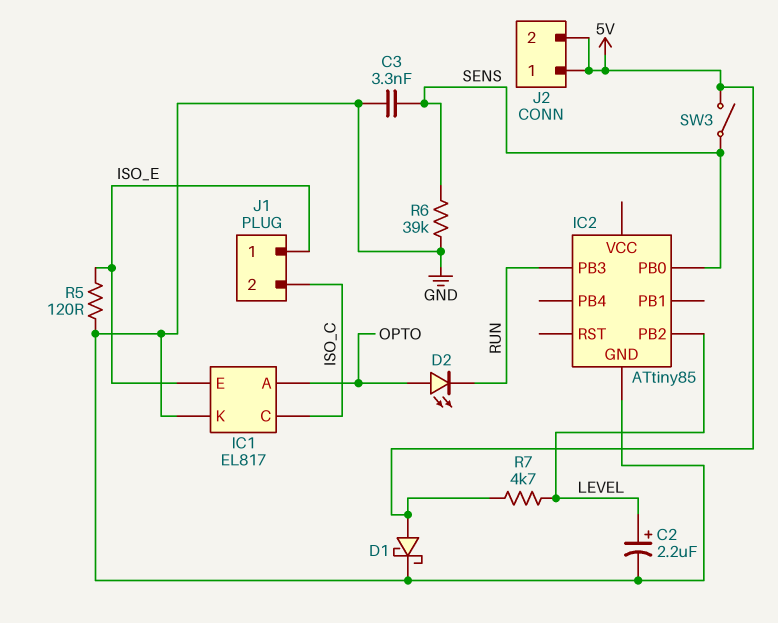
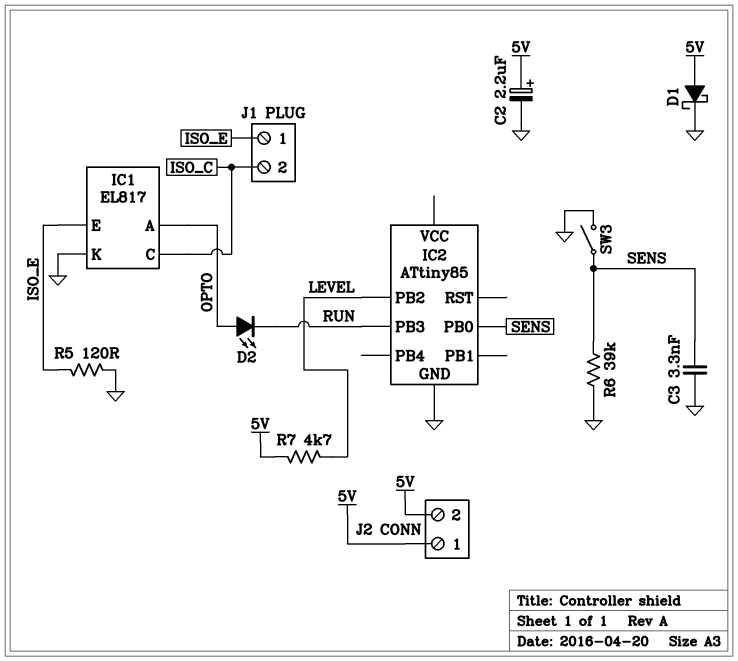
C2: 2.2uF (plus LEVEL, minus GND) -> 2.2uF (plus 5V, minus GND)
SW3: switch (5V, SENS) -> switch (GND, SENS)

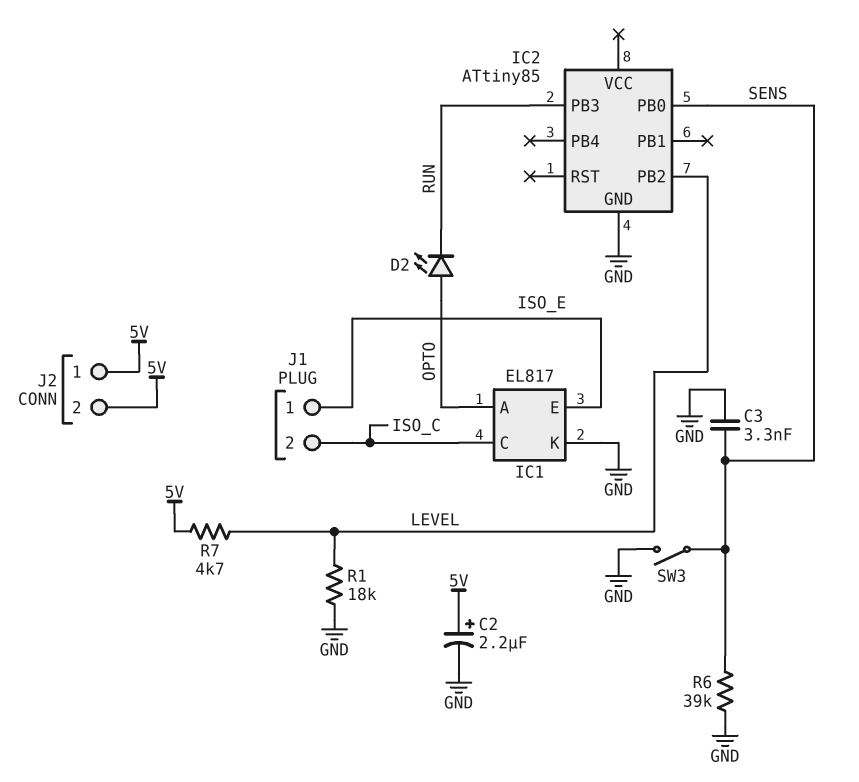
D1: schottky (A 5V, K GND) -> none
R1: none -> 18k (GND, LEVEL)
R5: 120 (GND, ISO_E) -> none

